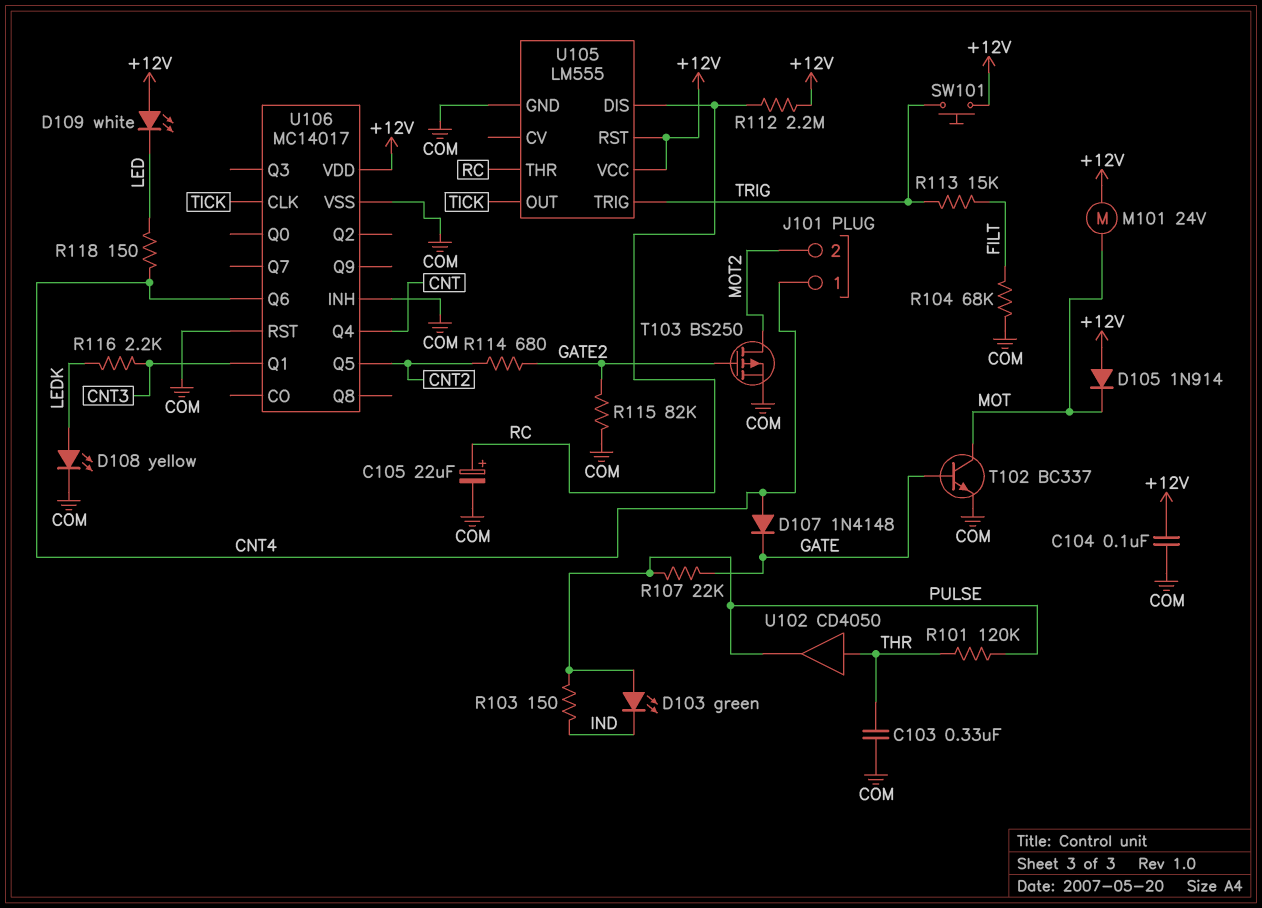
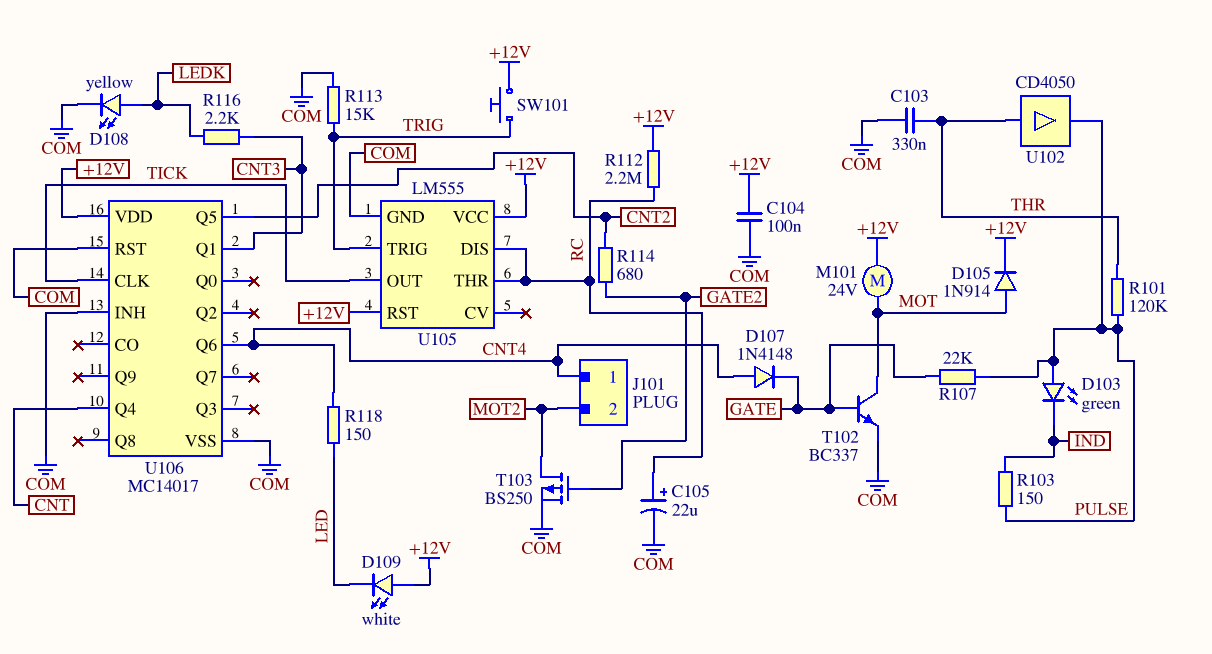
D105: diode 1N914 (A +12V, K MOT) -> diode 1N914 (A MOT, K +12V)
R104: 68k (COM, FILT) -> none
R113: 15k (FILT, TRIG) -> 15k (COM, TRIG)
R115: 82k (COM, GATE2) -> none

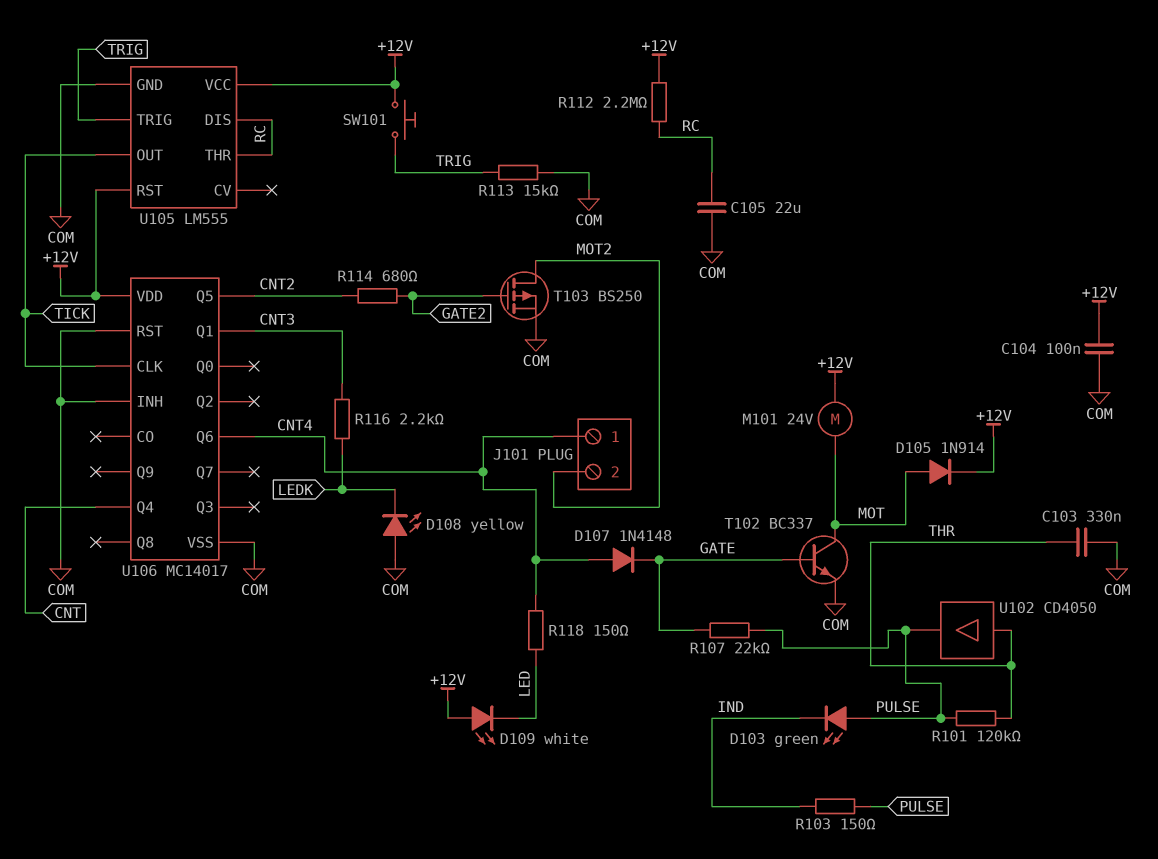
C105: 22uF (plus RC, minus COM) -> 22uF (COM, RC)
D108: LED yellow (A LEDK, K COM) -> LED yellow (A COM, K LEDK)

